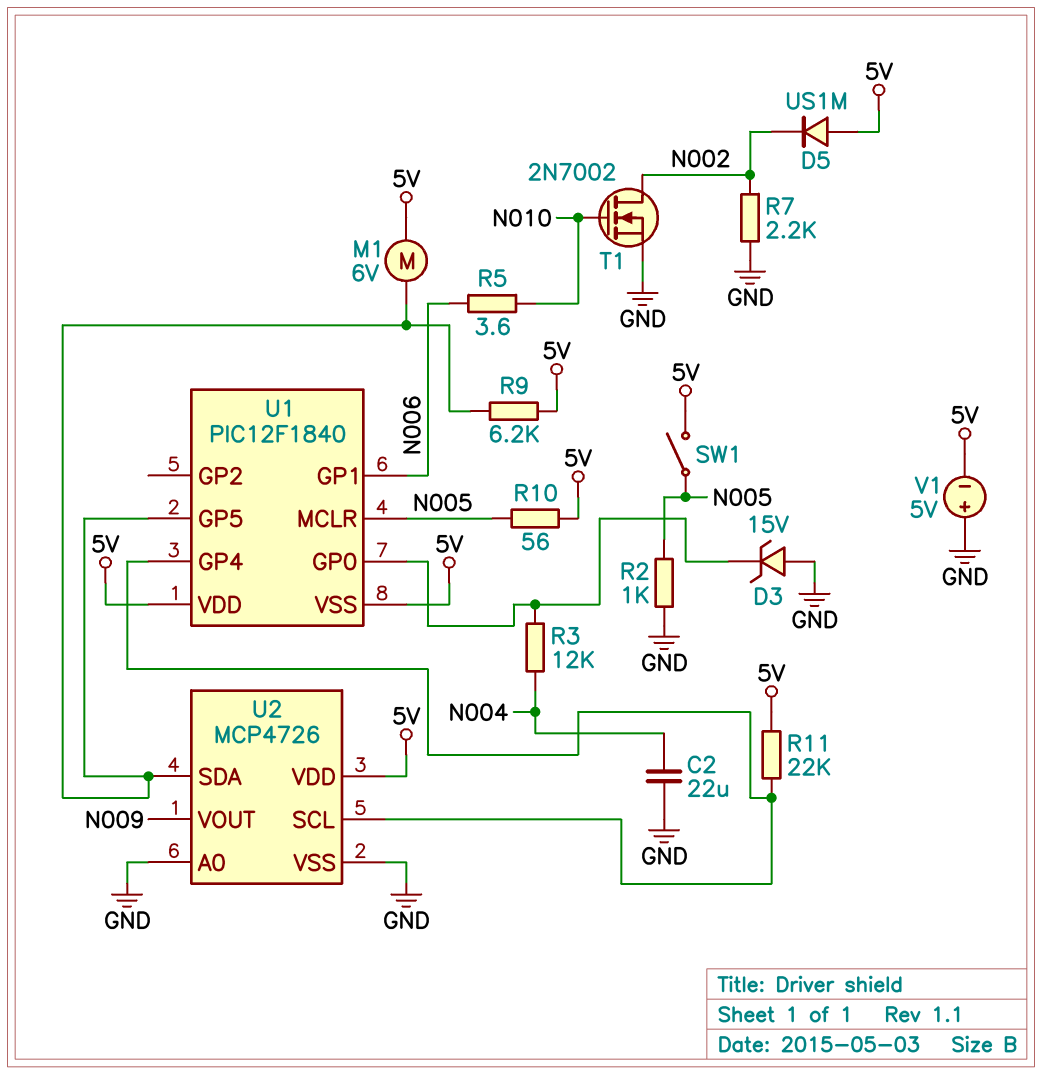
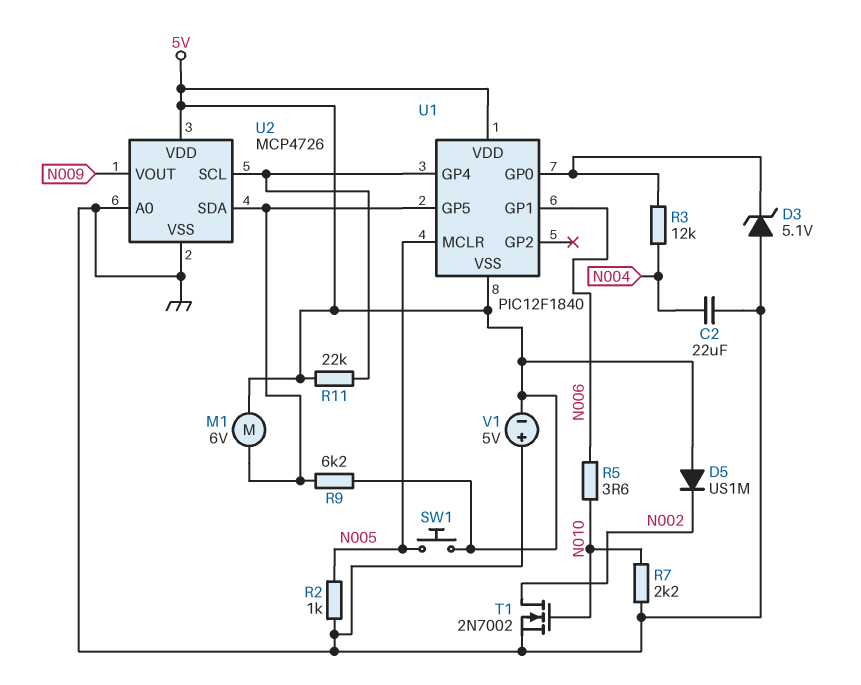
D3: zener 15V (A GND, K U1/GP0) -> zener 5.1V (A GND, K U1/GP0)
R7: 2.2k (GND, N002) -> 2.2k (GND, N010)
R10: 56 (5V, N005) -> none
SW1: switch (5V, N005) -> button (5V, N005)

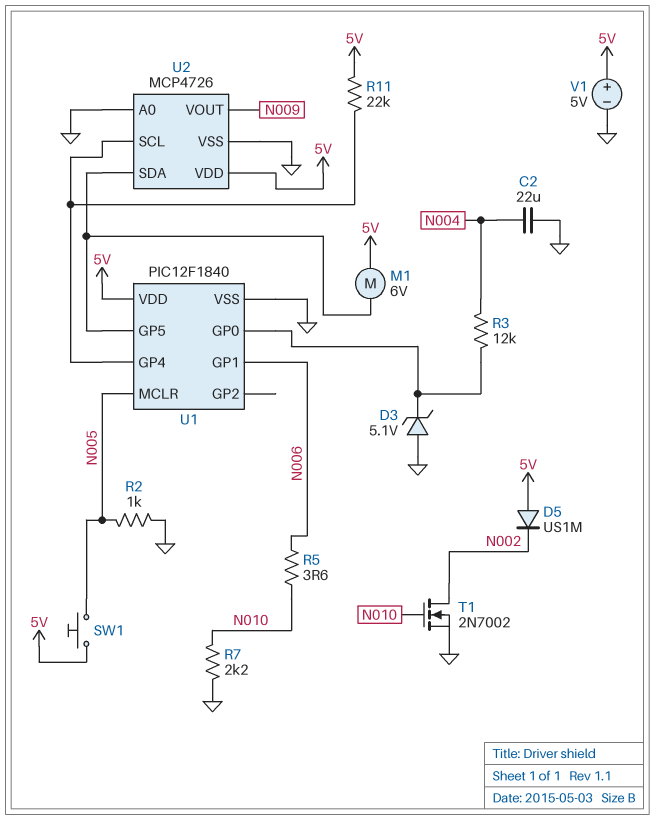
R9: 6.2k (5V, U1/GP5) -> none
U1 pin VSS: 5V -> GND
V1: 5V (plus GND, minus 5V) -> 5V (plus 5V, minus GND)

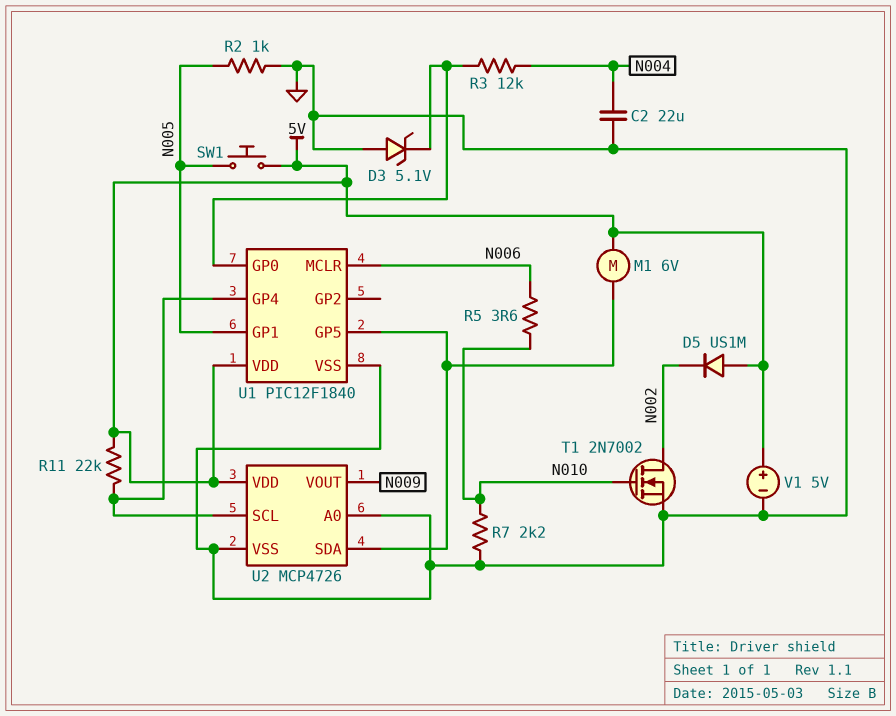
U1 pin GP1: N006 -> N005
U1 pin MCLR: N005 -> N006

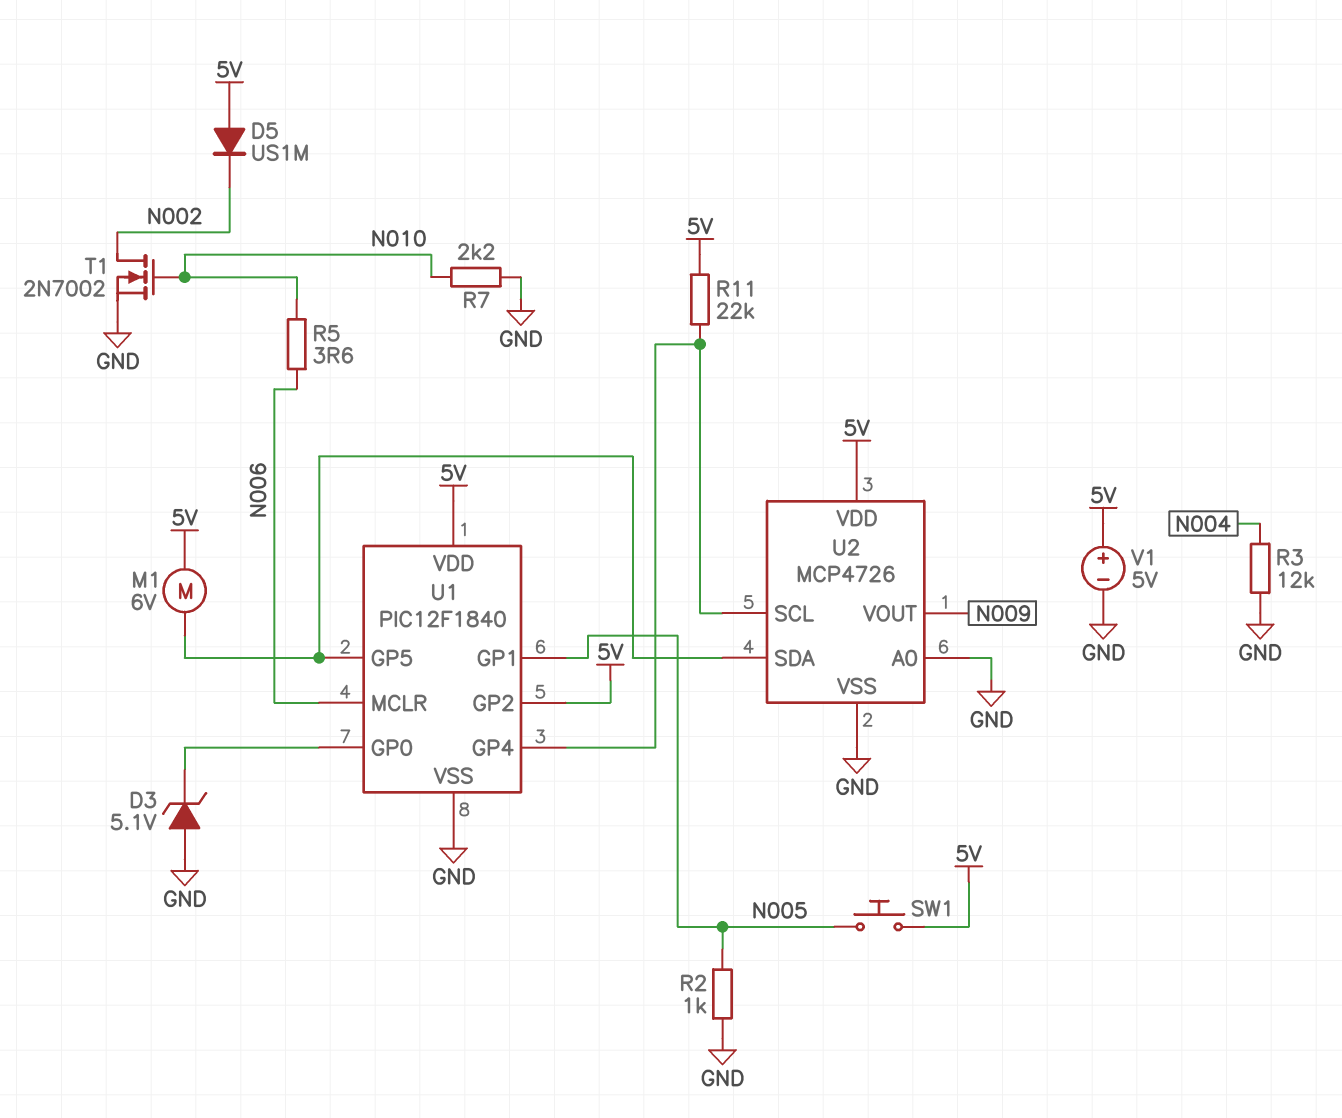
C2: 22uF (GND, N004) -> none
R3: 12k (N004, U1/GP0) -> 12k (GND, N004)
U1 pin GP2: none -> 5V

